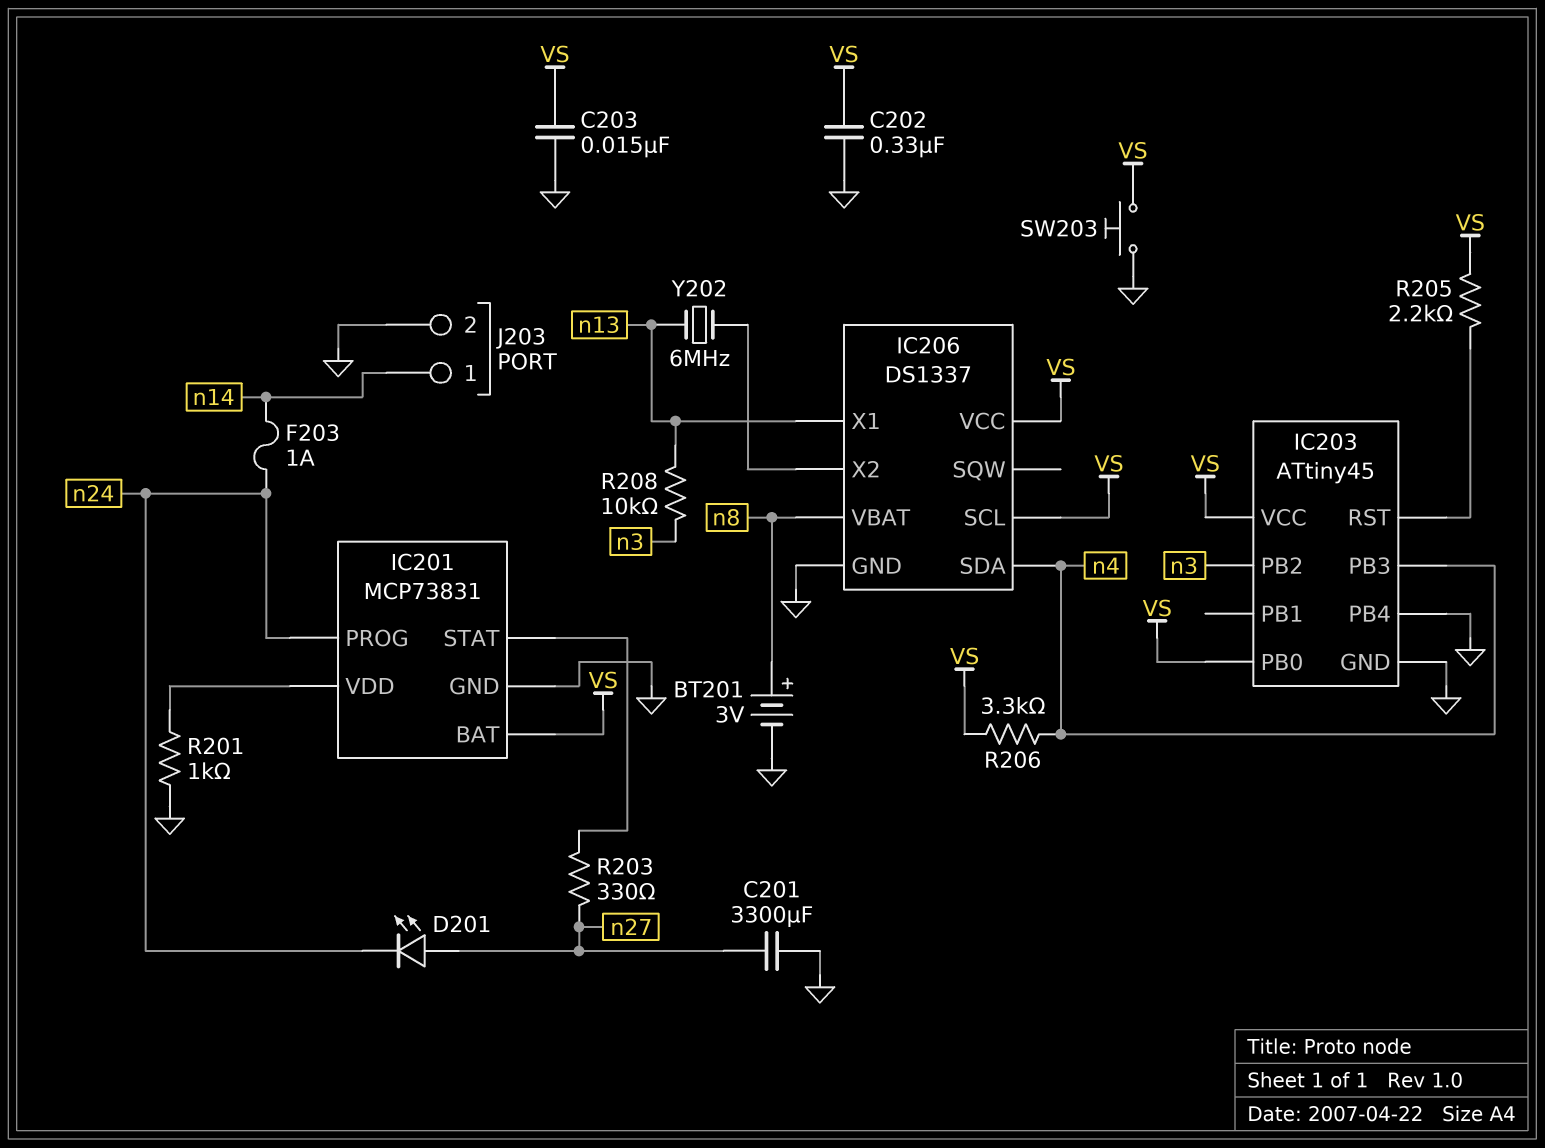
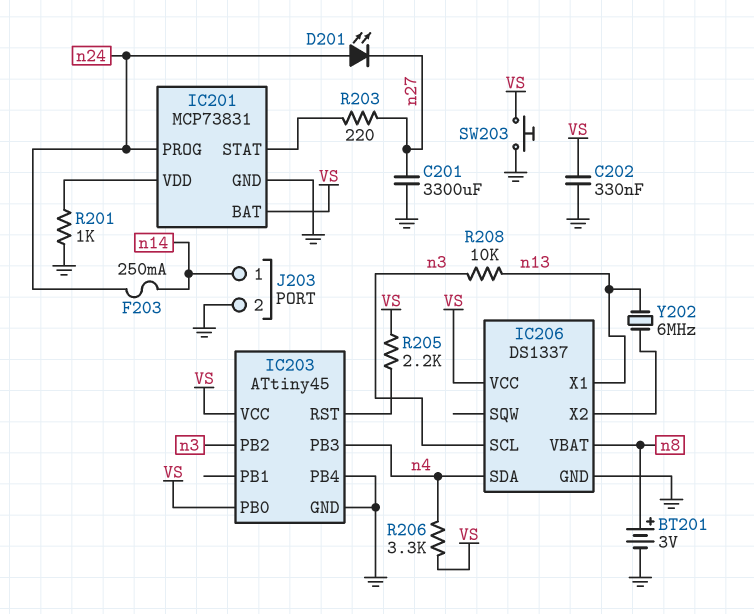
C203: 15nF (GND, VS) -> none
D201: LED (A n27, K n24) -> LED (A n24, K n27)
F203: 1A (n14, n24) -> 250mA (n14, n24)
IC206 pin SCL: VS -> n3
R203: 330 (IC201/STAT, n27) -> 220 (IC201/STAT, n27)

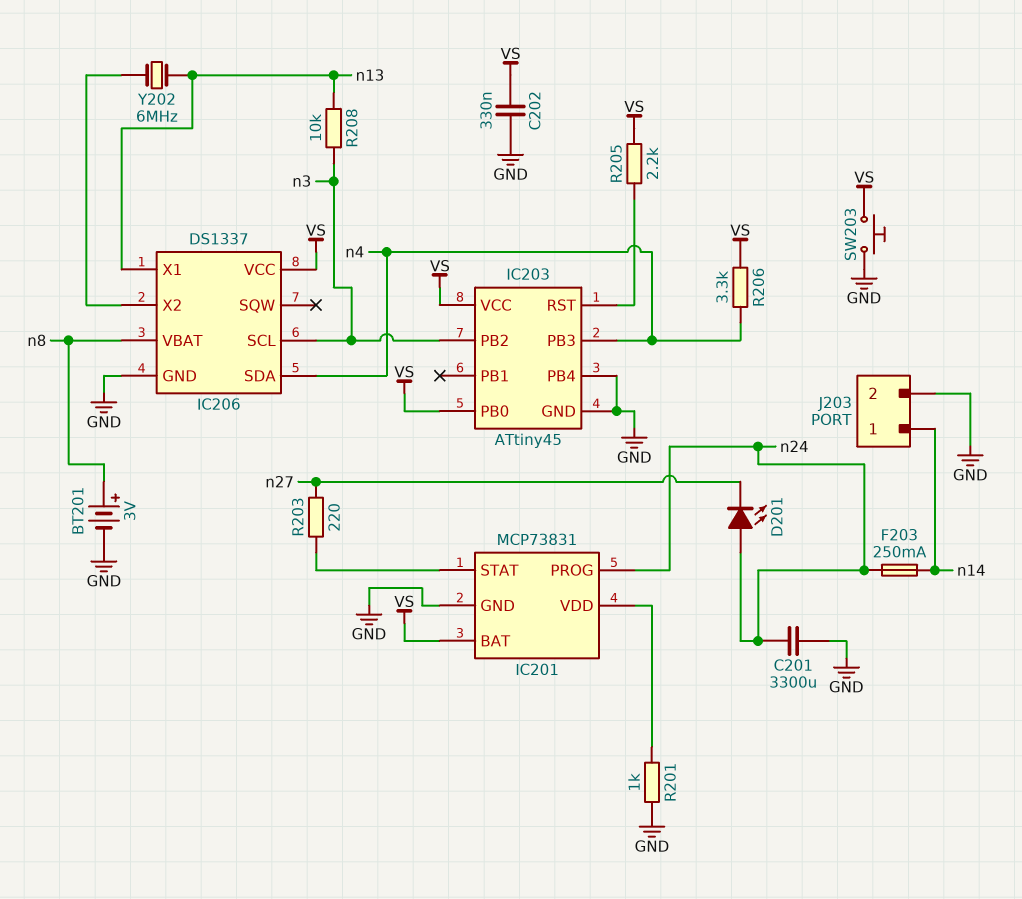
C201: 3300uF (GND, n27) -> 3300uF (GND, n24)

